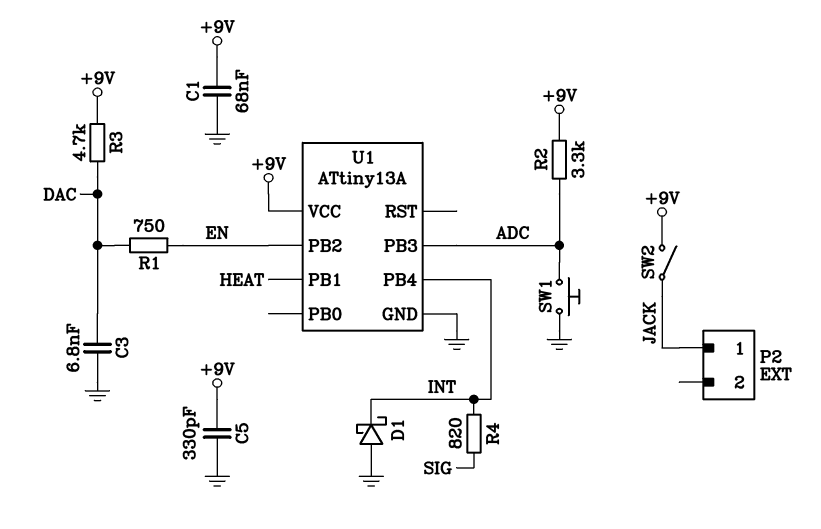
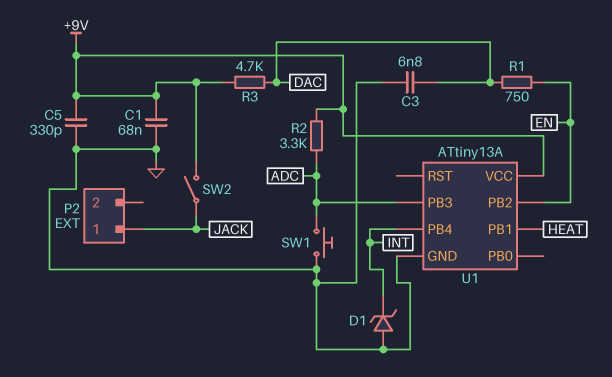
D1: schottky (A GND, K INT) -> zener (A GND, K INT)
R4: 820 (INT, SIG) -> none

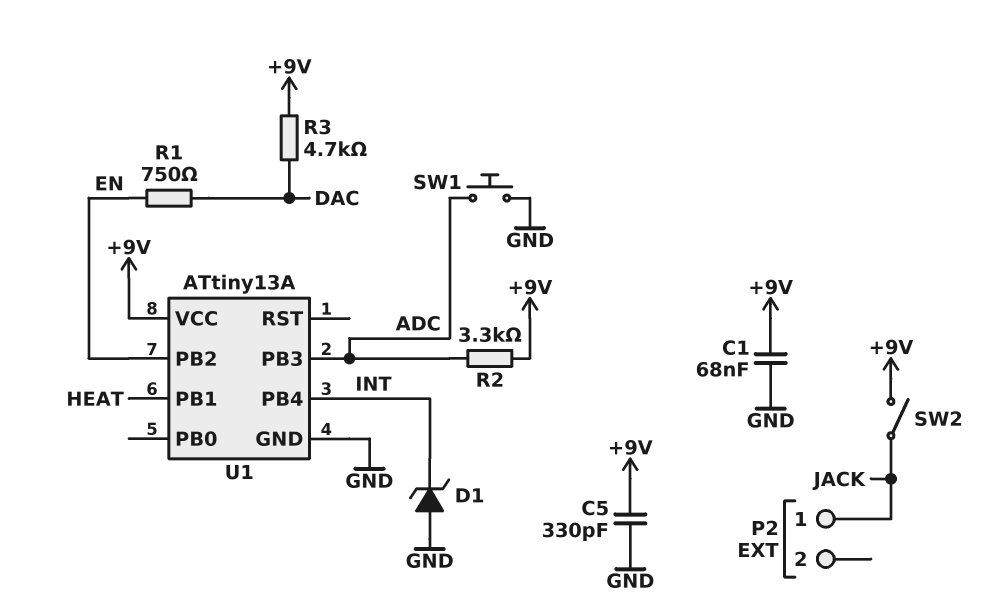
C3: 6.8nF (DAC, GND) -> none

